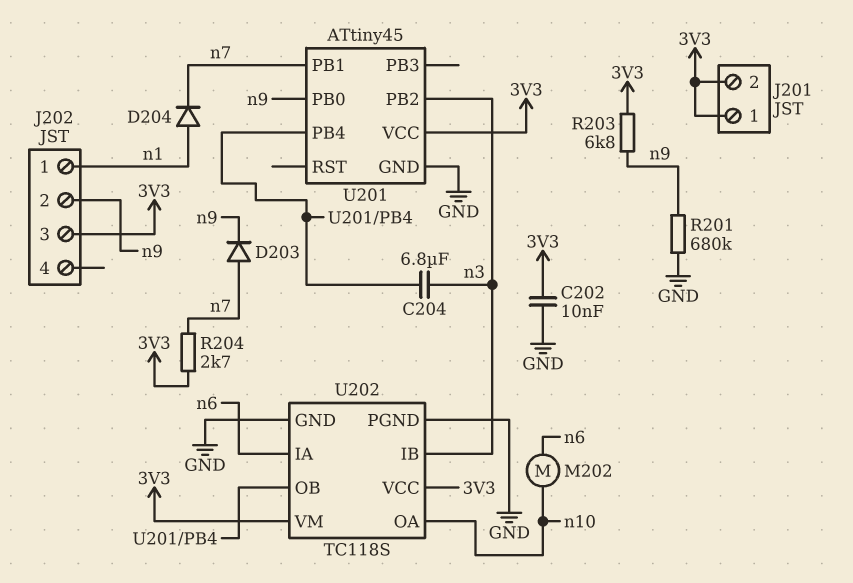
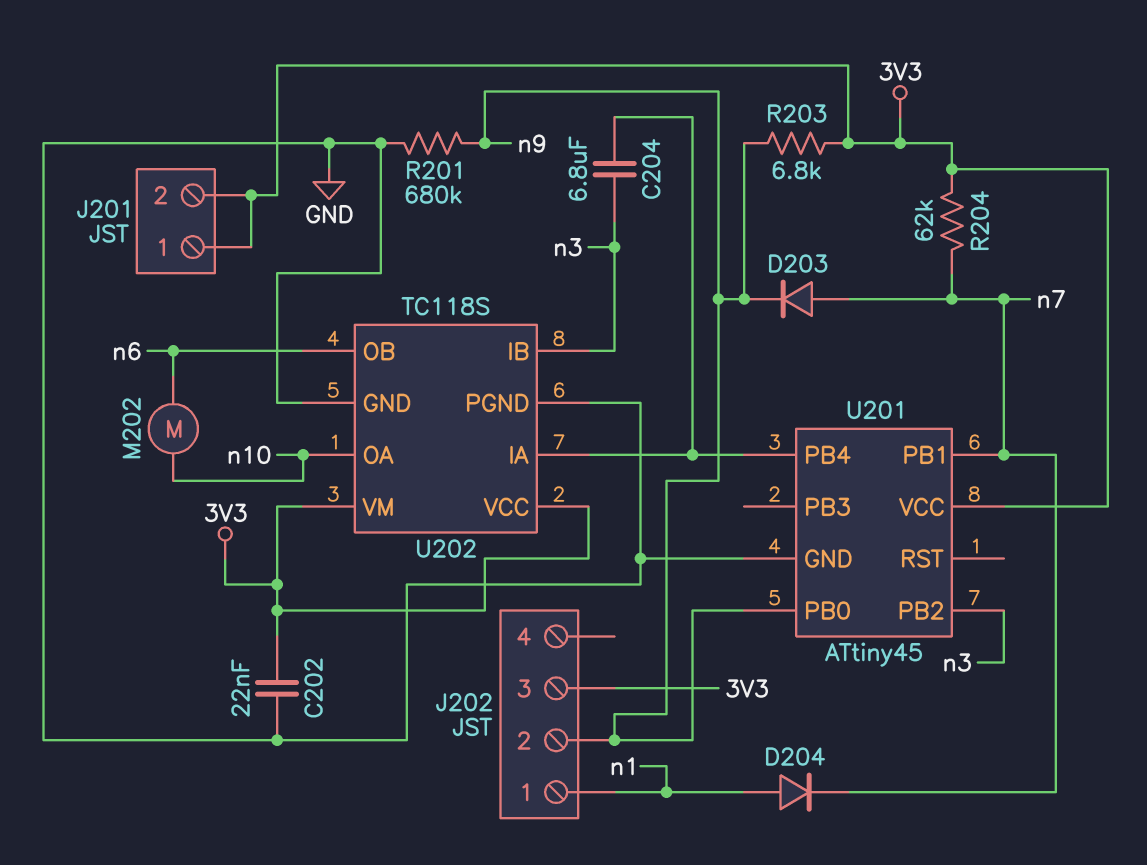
C202: 10nF (3V3, GND) -> 22nF (3V3, GND)
R204: 2.7k (3V3, n7) -> 62k (3V3, n7)
U202 pin IA: n6 -> U201/PB4
U202 pin OB: U201/PB4 -> n6

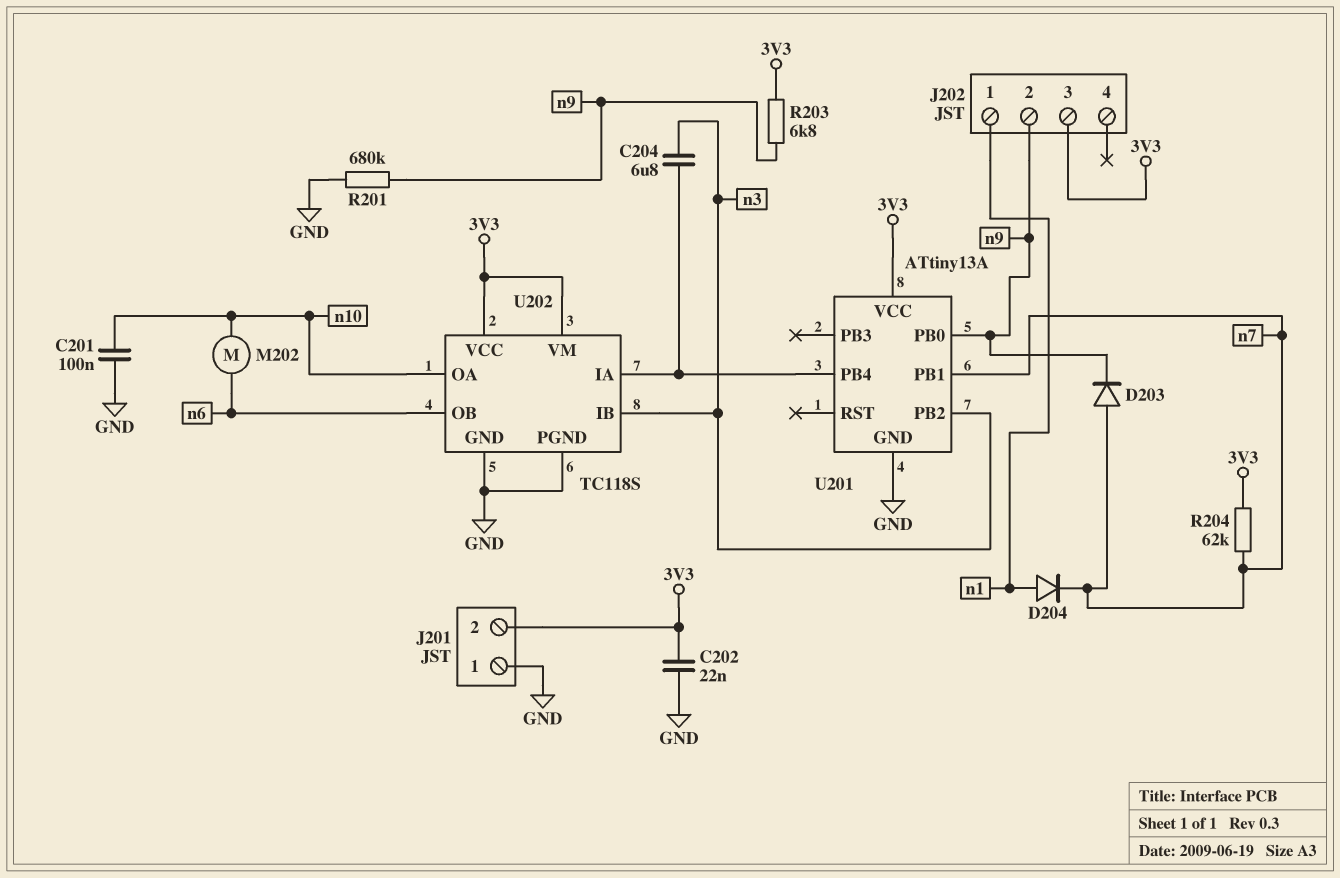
C201: none -> 100nF (GND, n10)
J201 pin 1: 3V3 -> GND
U201: ATtiny45 -> ATtiny13A

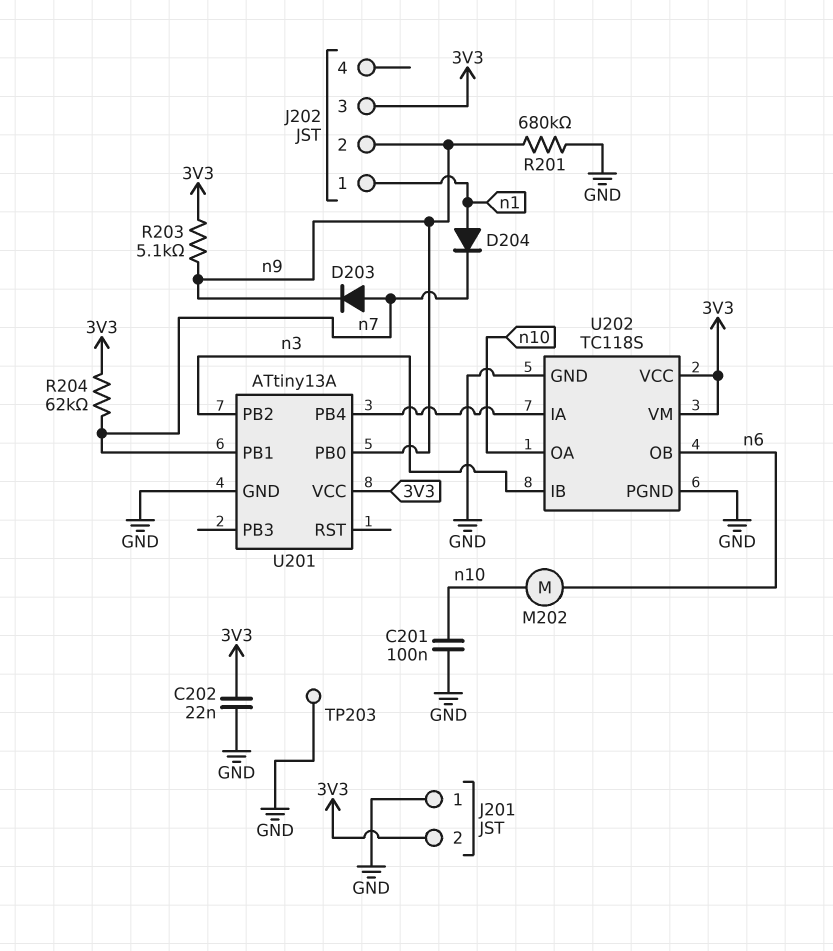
C204: 6.8uF (U201/PB4, n3) -> none
R203: 6.8k (3V3, n9) -> 5.1k (3V3, n9)
TP203: none -> test point (GND)

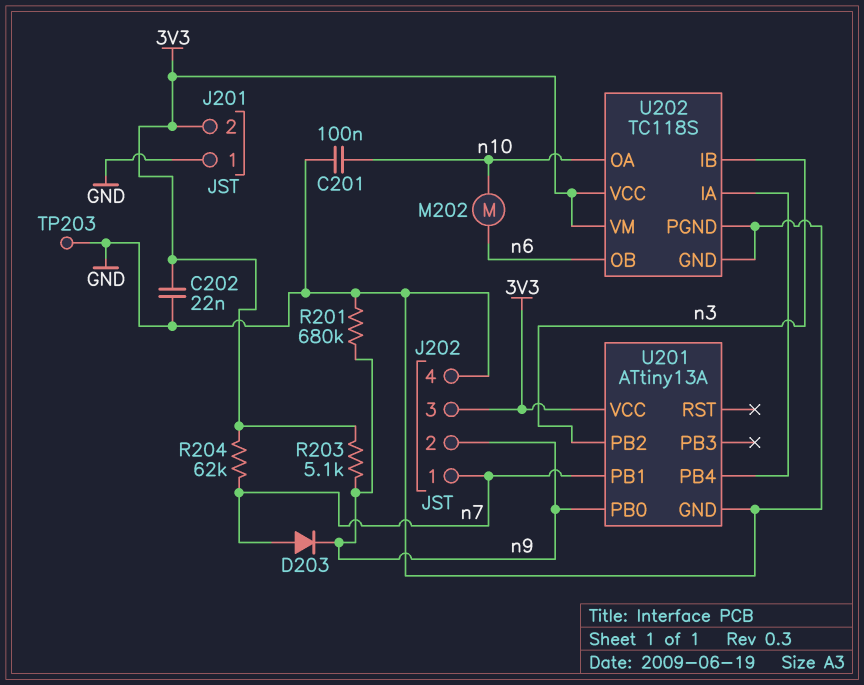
D204: diode (A n1, K n7) -> none
J202 pin 1: n1 -> n7
J202 pin 4: none -> GND

